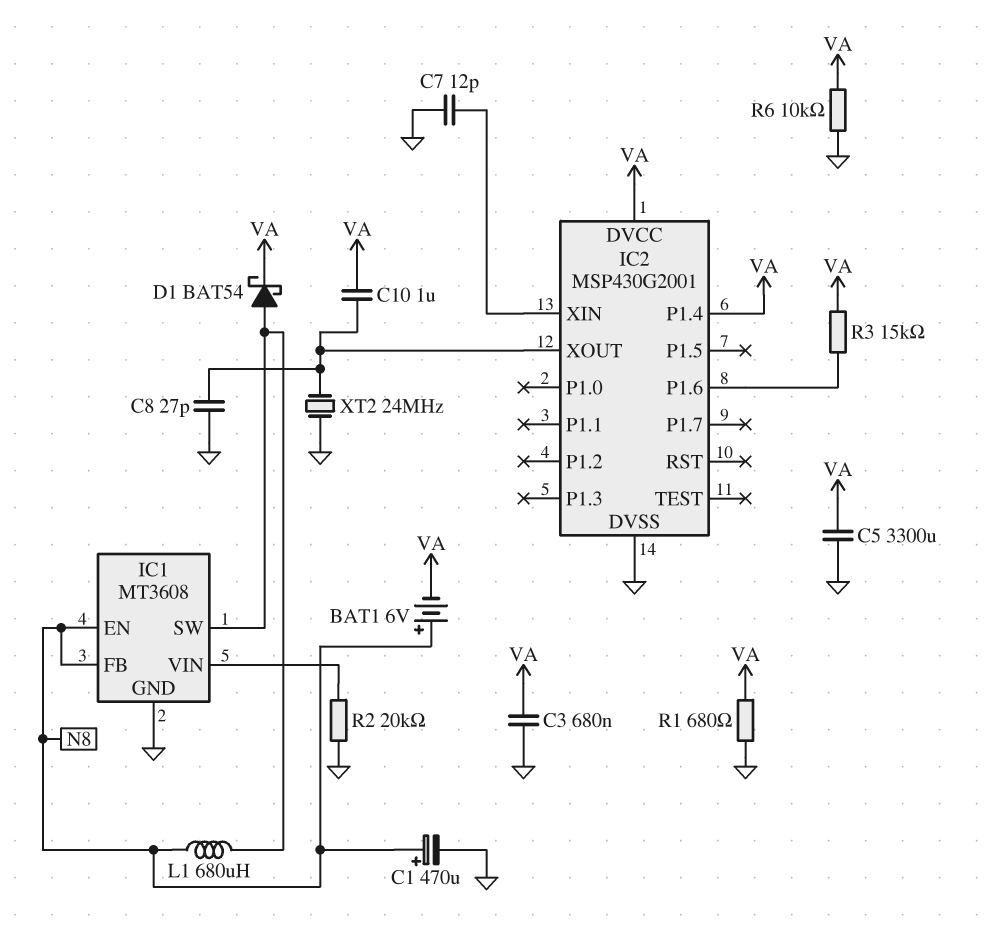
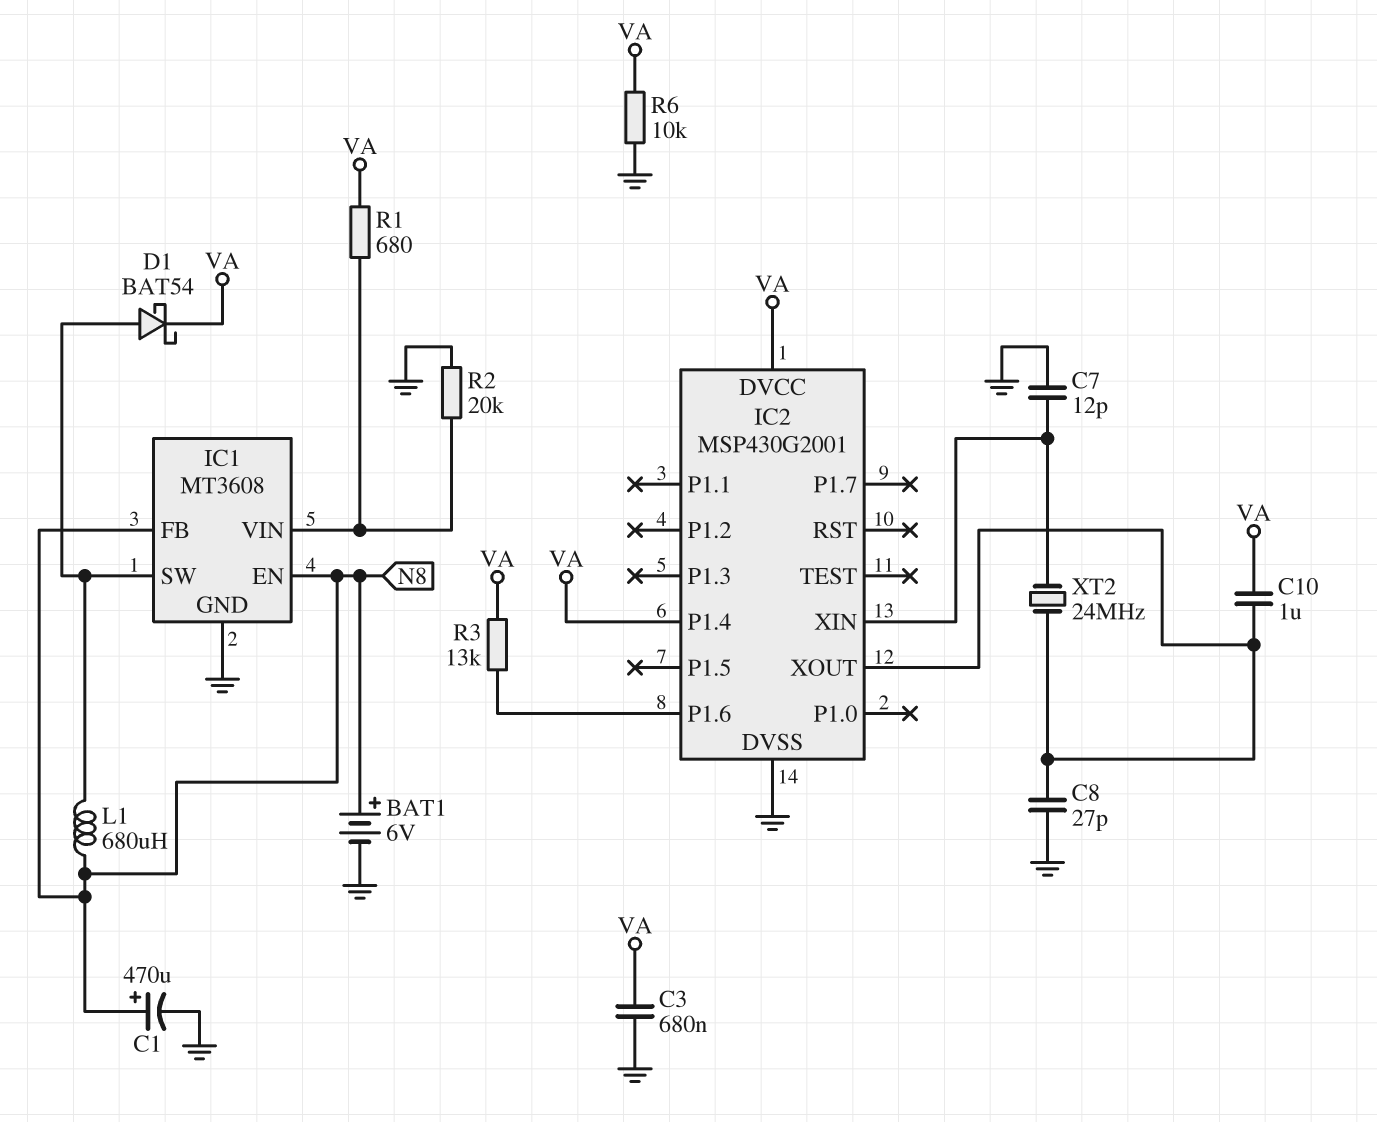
BAT1: 6V (plus N8, minus VA) -> 6V (plus N8, minus GND)
C5: 3300uF (GND, VA) -> none
R1: 680 (GND, VA) -> 680 (IC1/VIN, VA)
R3: 15k (IC2/P1.6, VA) -> 13k (IC2/P1.6, VA)
XT2: 24MHz (GND, IC2/XOUT) -> 24MHz (IC2/XIN, IC2/XOUT)

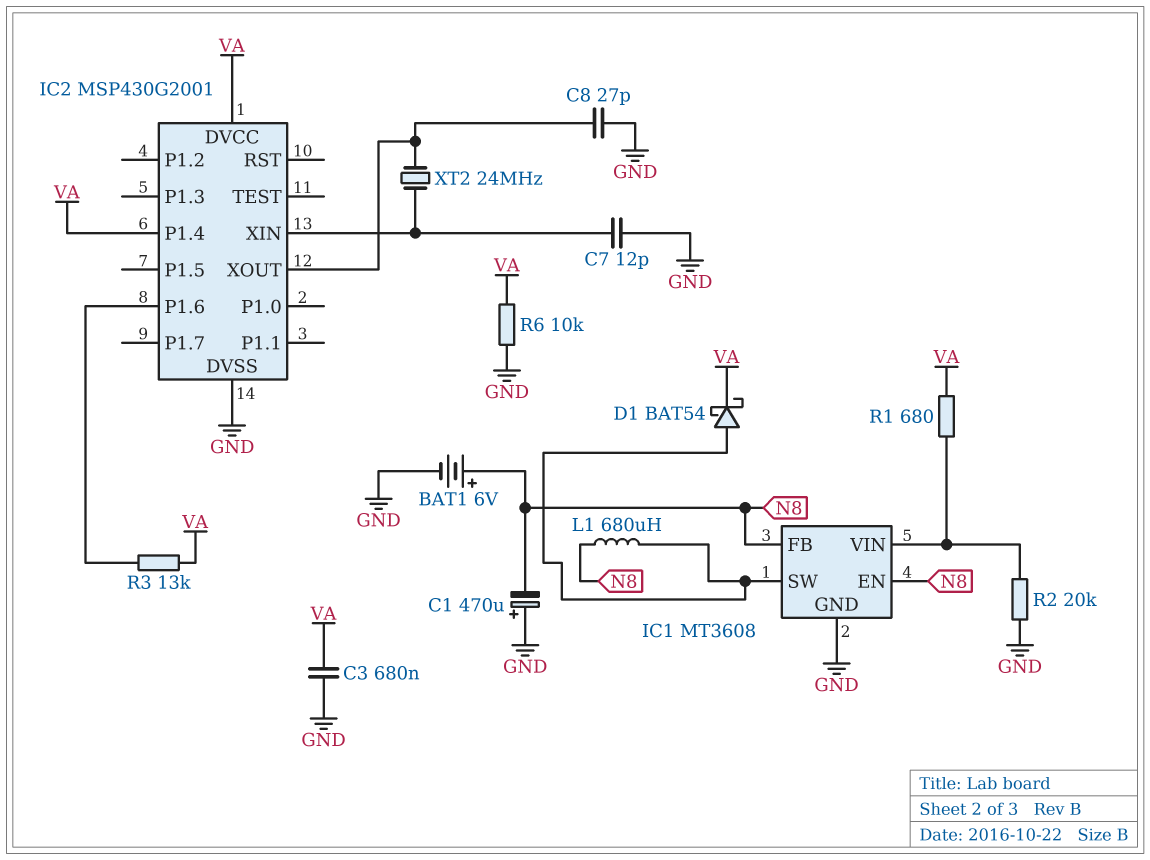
C1: 470uF (plus N8, minus GND) -> 470uF (plus GND, minus N8)
C10: 1uF (IC2/XOUT, VA) -> none

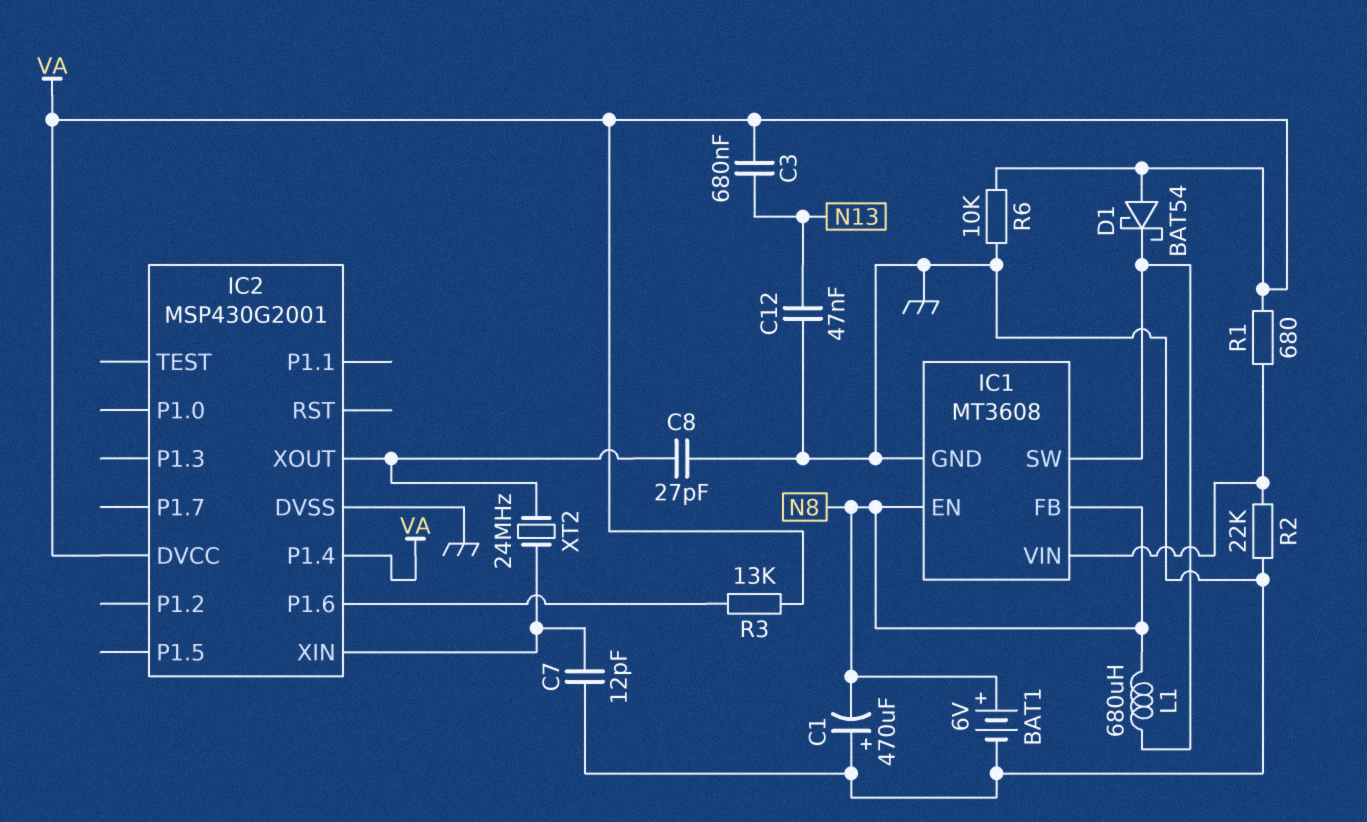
C3: 680nF (GND, VA) -> 680nF (N13, VA)
C12: none -> 47nF (GND, N13)
D1: schottky BAT54 (A IC1/SW, K VA) -> schottky BAT54 (A VA, K IC1/SW)
R2: 20k (GND, IC1/VIN) -> 22k (GND, IC1/VIN)

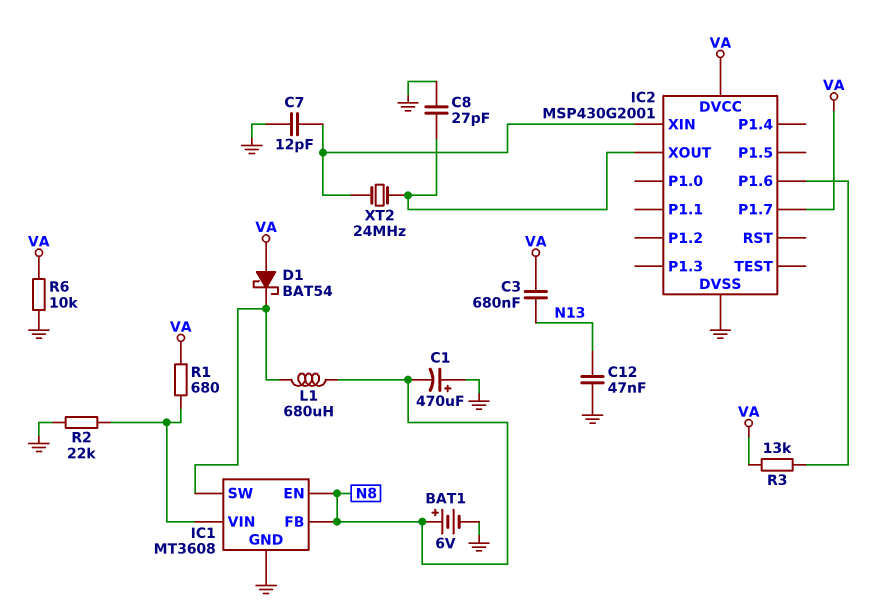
IC2 pin P1.4: VA -> none
IC2 pin P1.7: none -> VA

